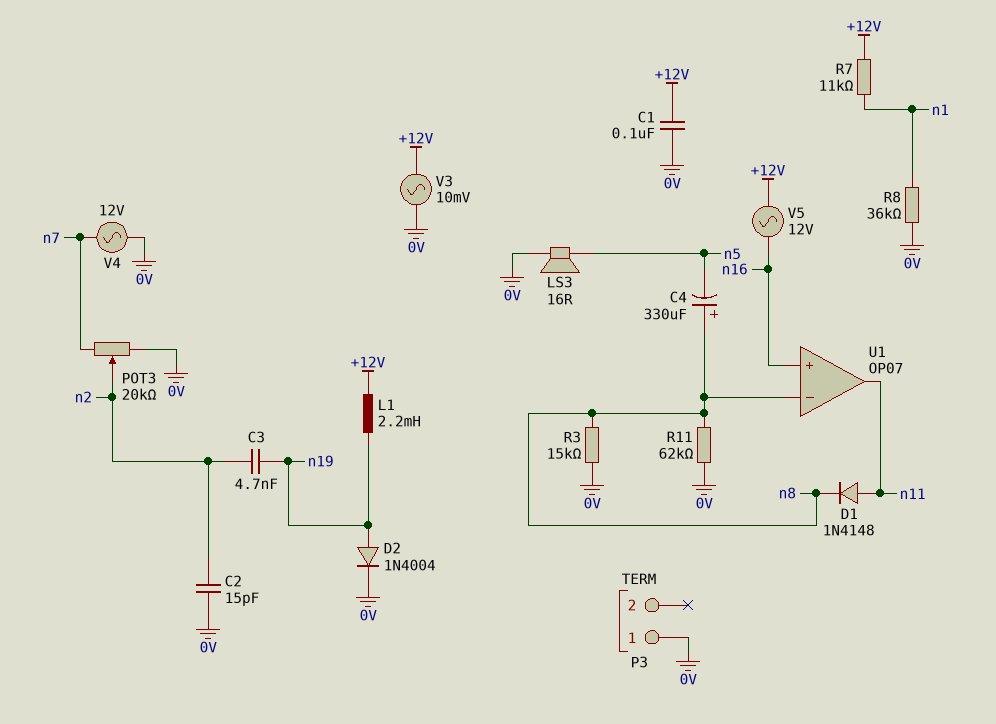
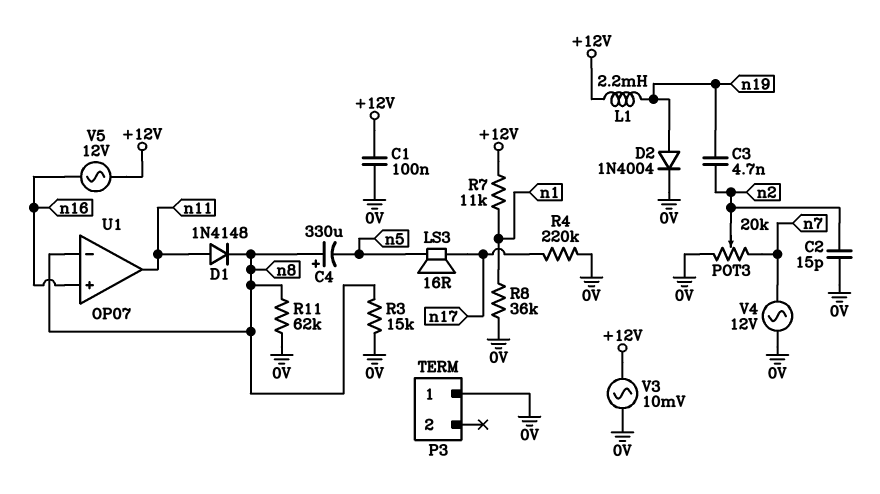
LS3: speaker 16R (0V, n5) -> speaker 16R (n5, n17)
R4: none -> 220k (0V, n17)

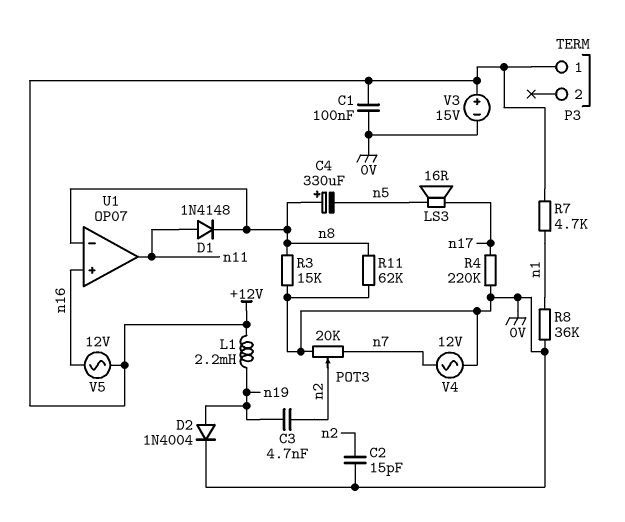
P3 pin 1: 0V -> +12V
R7: 11k (+12V, n1) -> 4.7k (+12V, n1)
V3: AC 10mV (+12V, 0V) -> 15V (plus +12V, minus 0V)

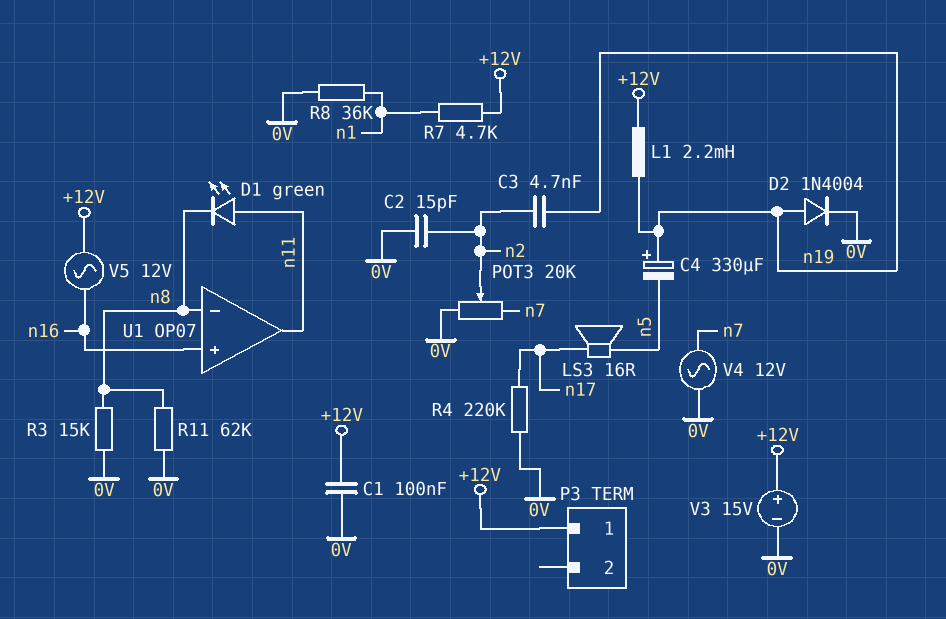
C4: 330uF (plus n8, minus n5) -> 330uF (plus n19, minus n5)
D1: diode 1N4148 (A n11, K n8) -> LED green (A n11, K n8)

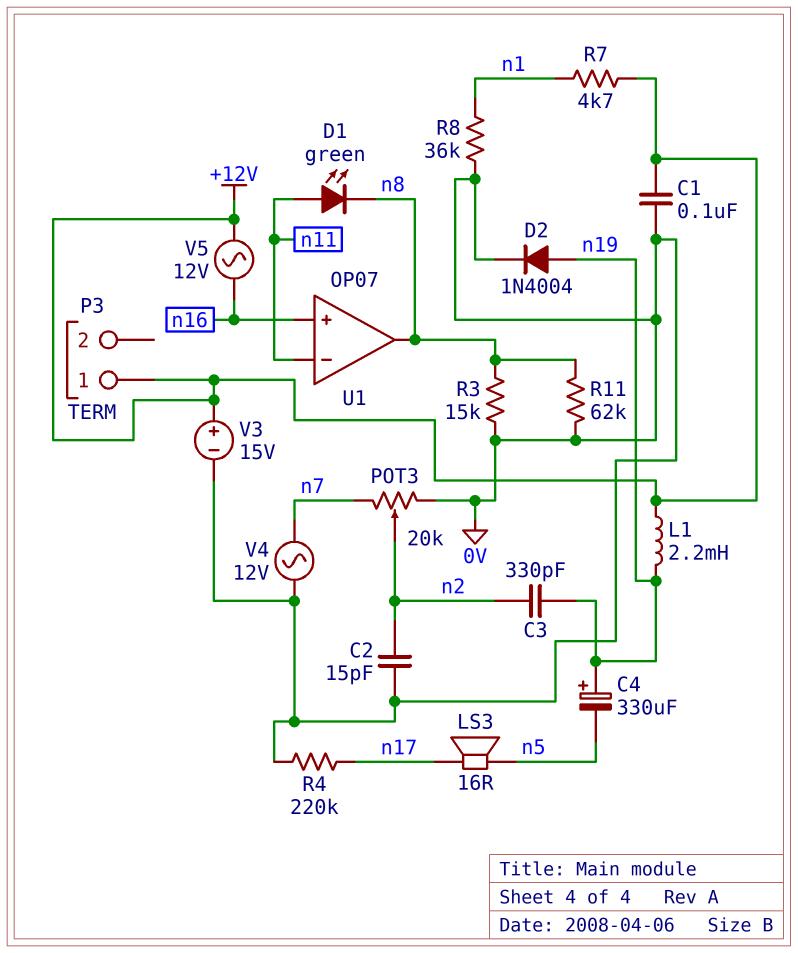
C3: 4.7nF (n2, n19) -> 330pF (n2, n19)
U1 pin in-: n8 -> n11
U1 pin out: n11 -> n8

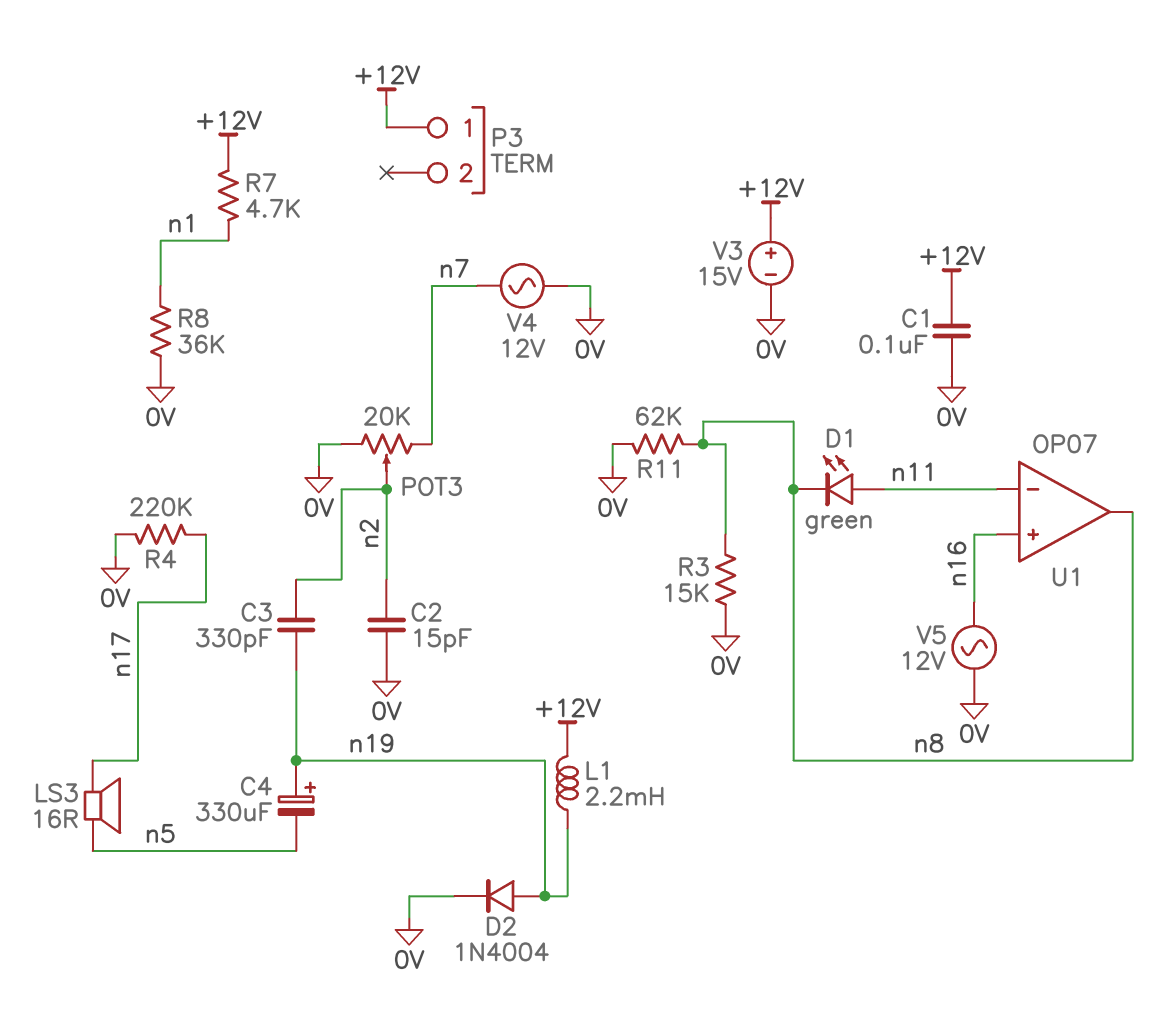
V5: AC 12V (+12V, n16) -> AC 12V (0V, n16)

